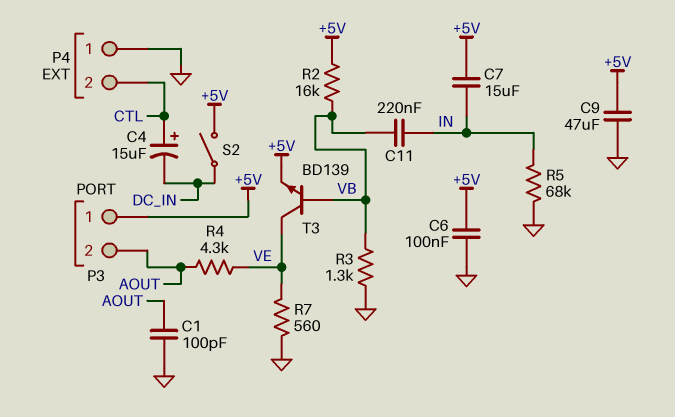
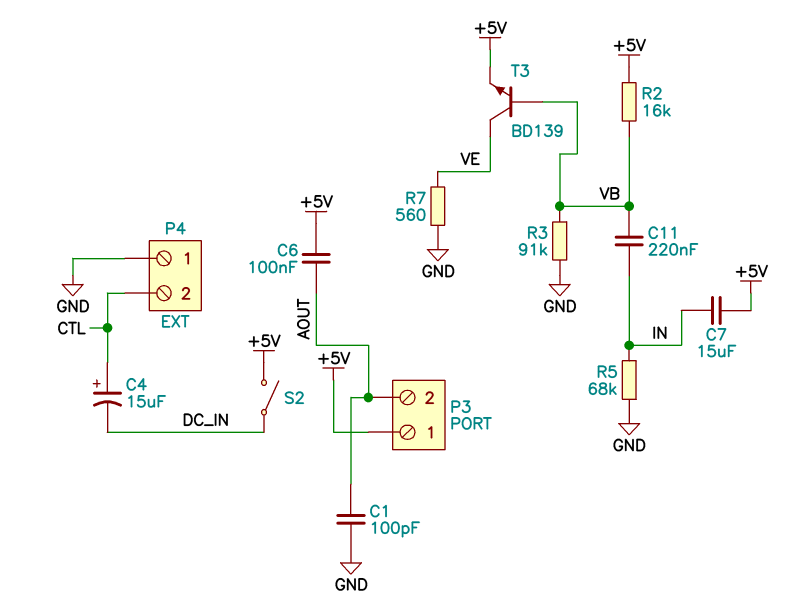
C6: 100nF (+5V, GND) -> 100nF (+5V, AOUT)
C9: 47uF (+5V, GND) -> none
R3: 1.3k (GND, VB) -> 91k (GND, VB)
R4: 4.3k (AOUT, VE) -> none

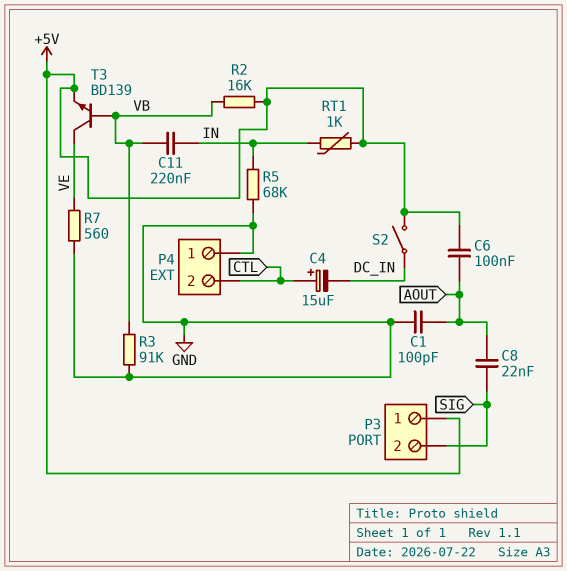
C7: 15uF (+5V, IN) -> none
C8: none -> 22nF (AOUT, SIG)
P3 pin 2: AOUT -> SIG
RT1: none -> 1k (+5V, IN)

